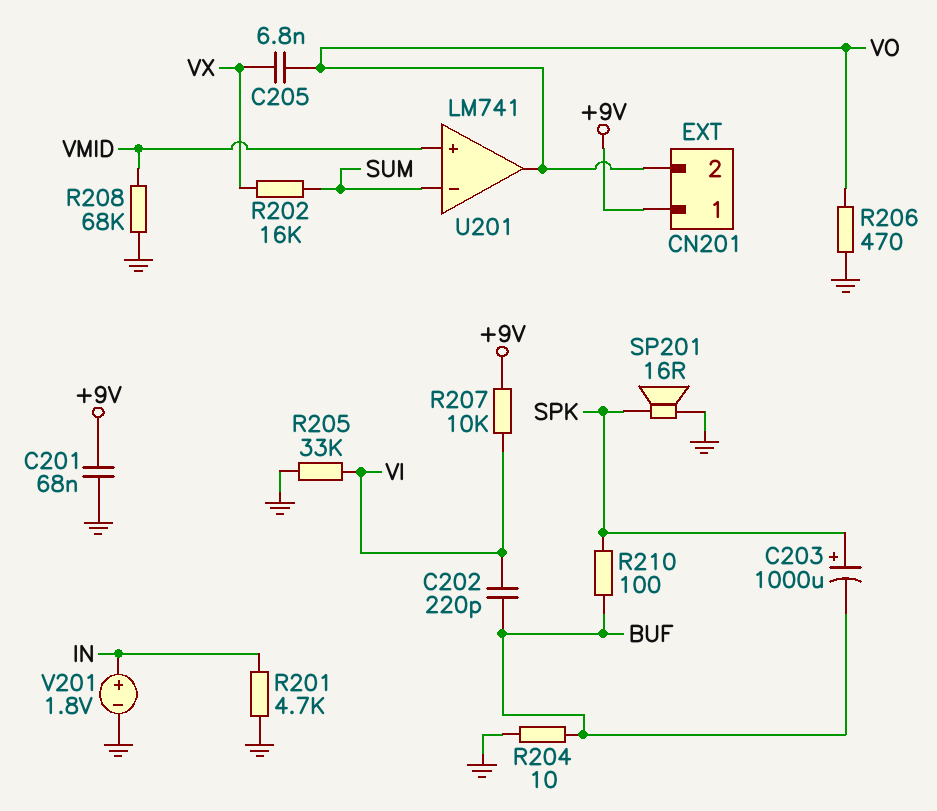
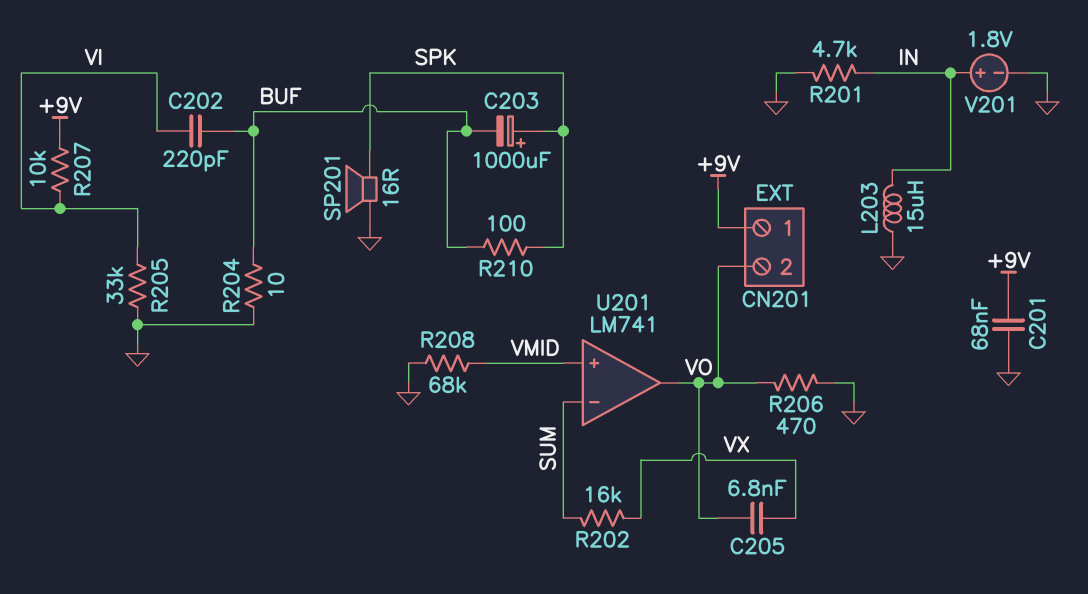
L203: none -> 15uH (GND, IN)

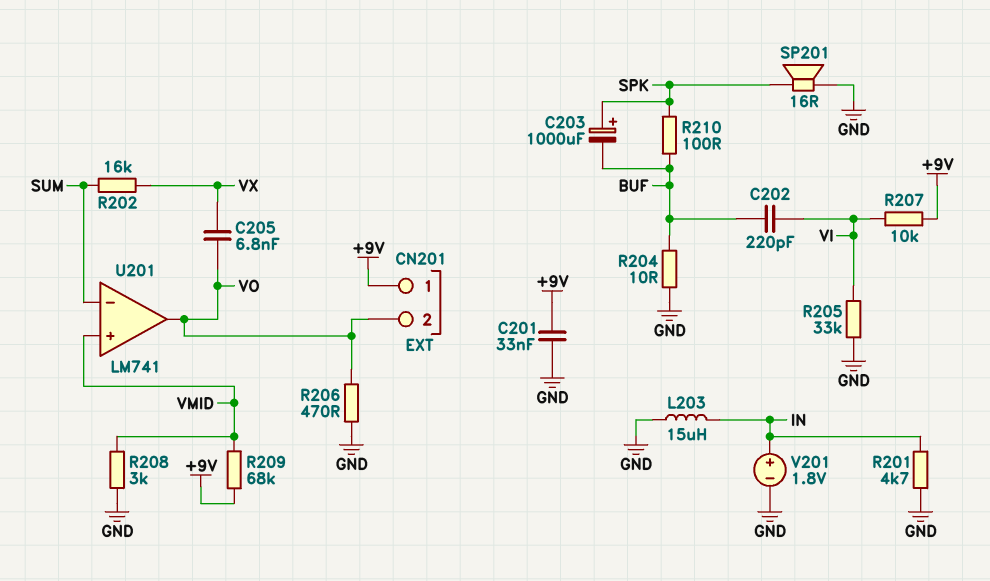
C201: 68nF (+9V, GND) -> 33nF (+9V, GND)
R208: 68k (GND, VMID) -> 3k (GND, VMID)
R209: none -> 68k (+9V, VMID)

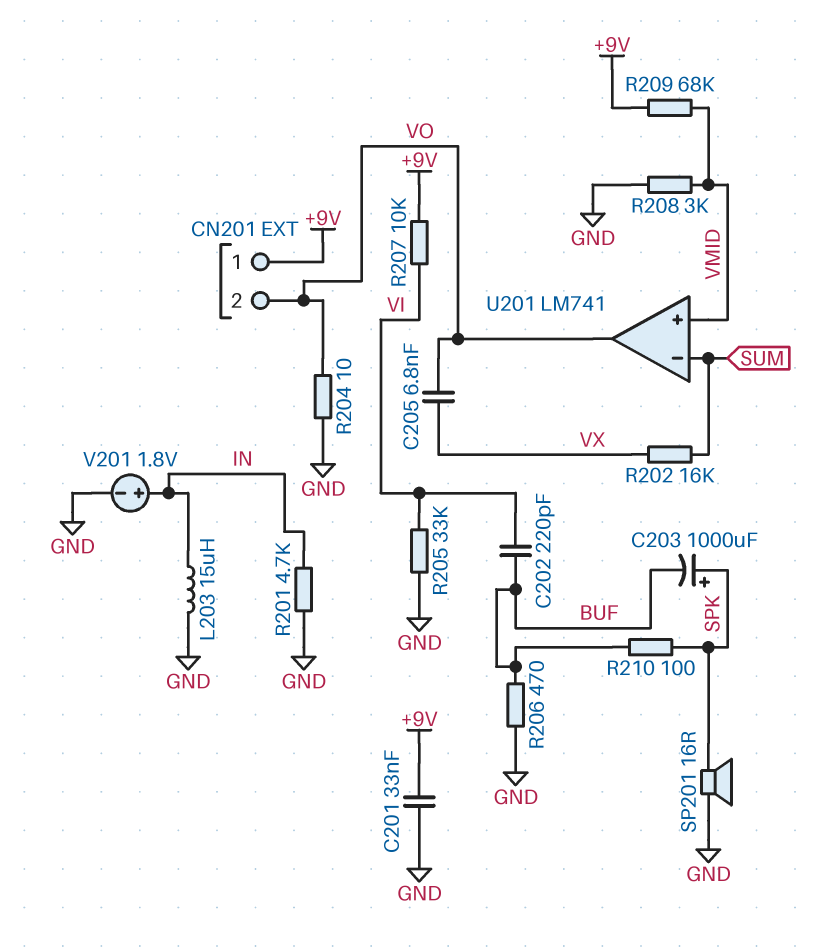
R204: 10 (BUF, GND) -> 10 (GND, VO)
R206: 470 (GND, VO) -> 470 (BUF, GND)

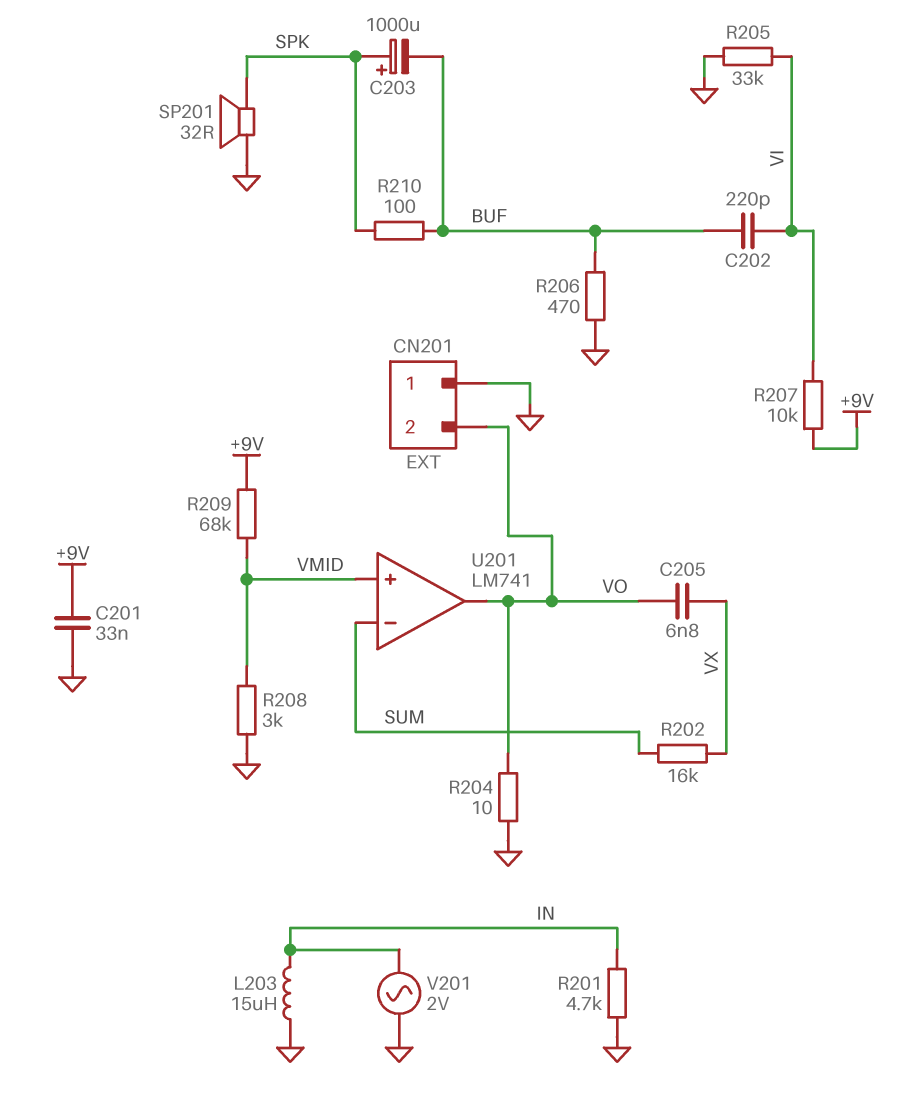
CN201 pin 1: +9V -> GND
SP201: speaker 16R (GND, SPK) -> speaker 32R (GND, SPK)
V201: 1.8V (plus IN, minus GND) -> AC 2V (GND, IN)

